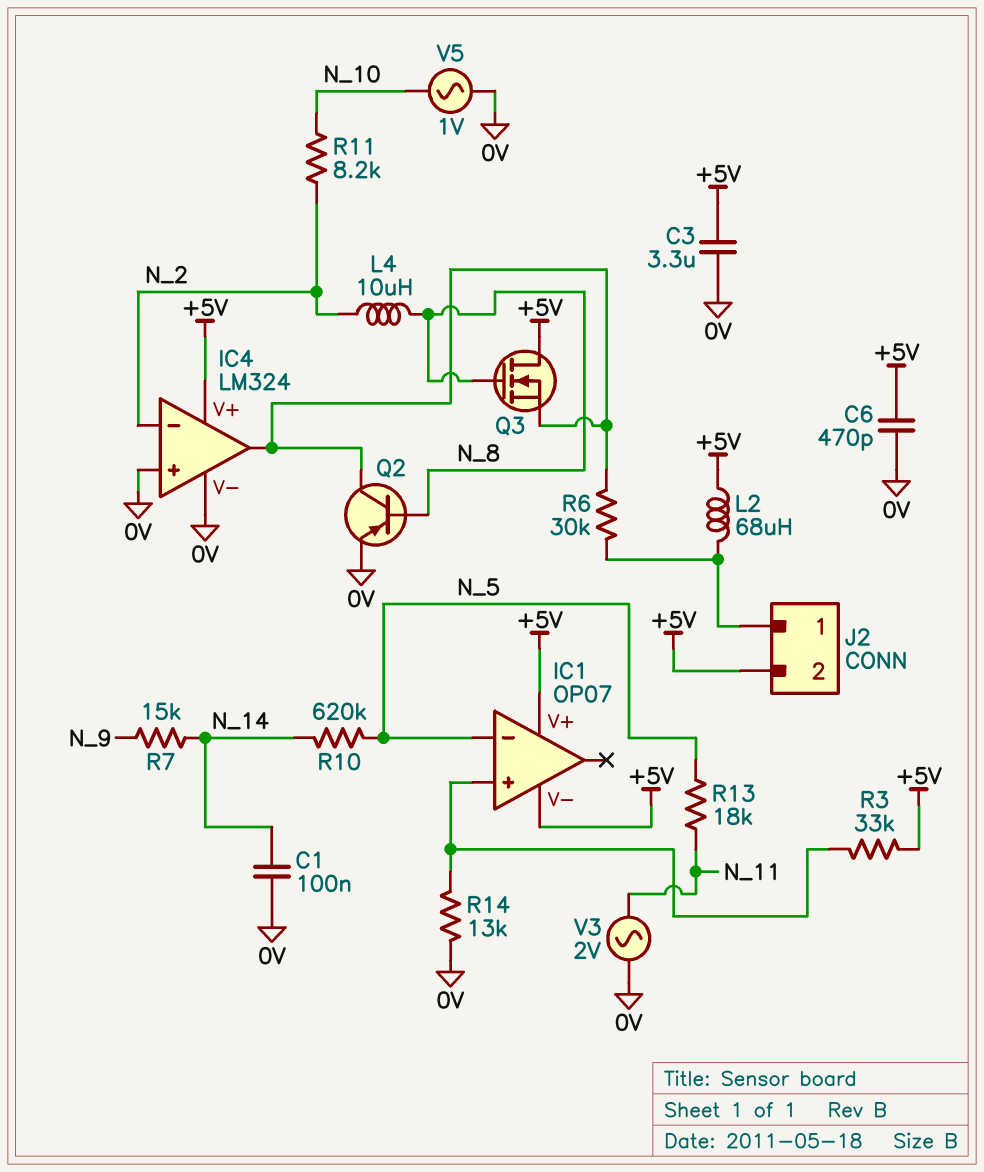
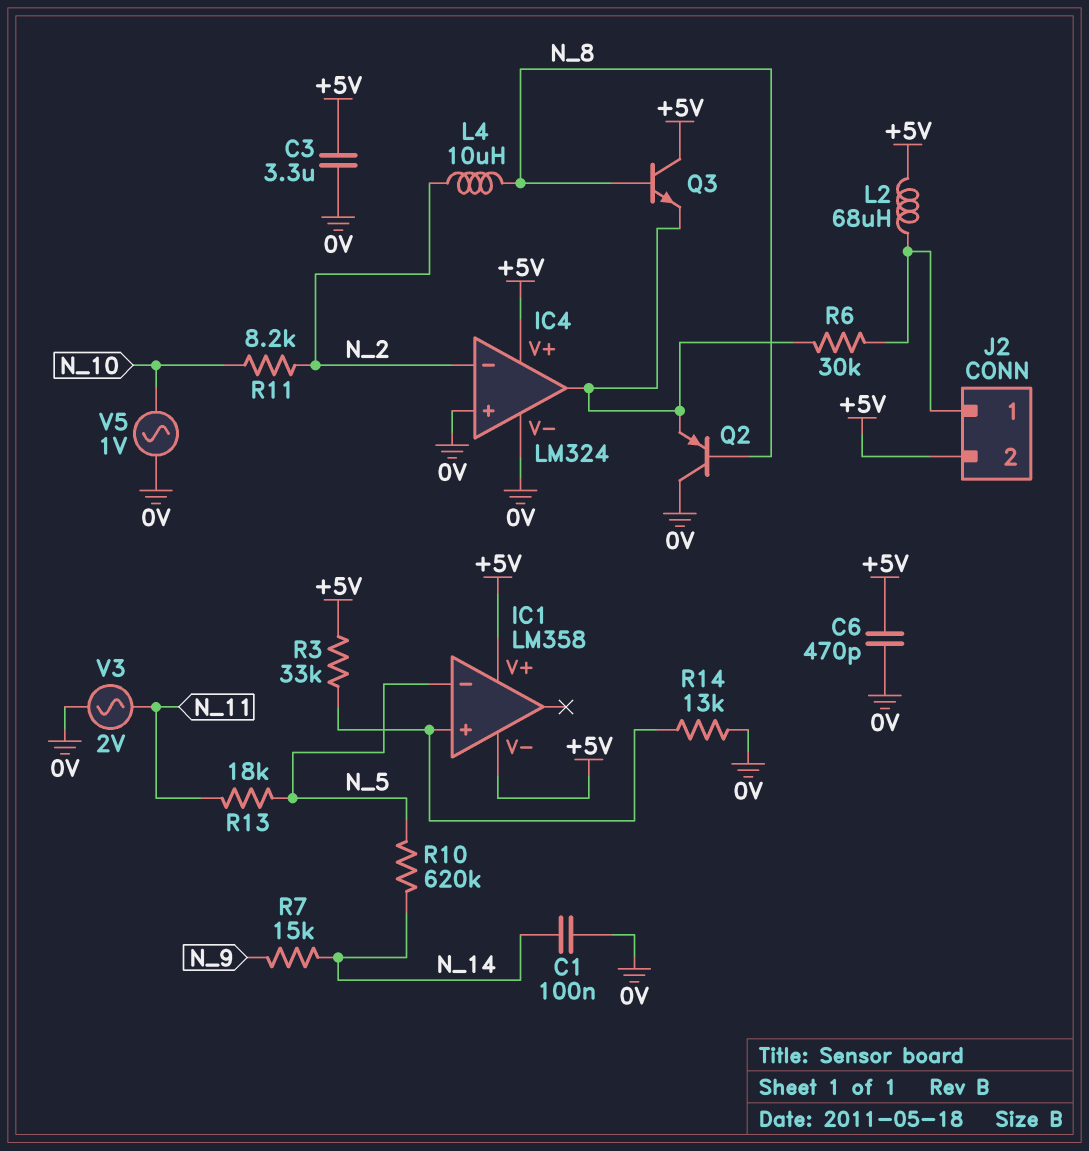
IC1: OP07 -> LM358
Q2: PNP (B N_8, C IC4/out, E 0V) -> PNP (B N_8, C 0V, E IC4/out)
Q3: NMOS (G N_8, D +5V, S IC4/out) -> NPN (B N_8, C +5V, E IC4/out)

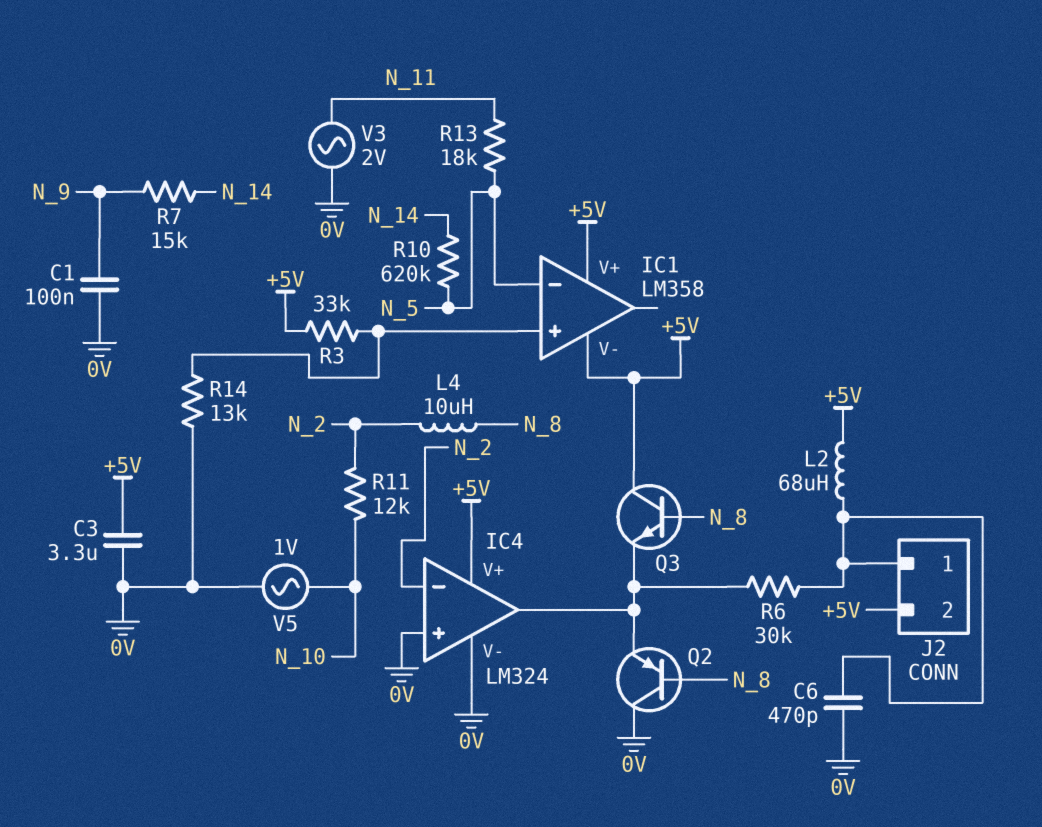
C1: 100nF (0V, N_14) -> 100nF (0V, N_9)
C6: 470pF (+5V, 0V) -> 470pF (0V, J2/1)
R11: 8.2k (N_2, N_10) -> 12k (N_2, N_10)

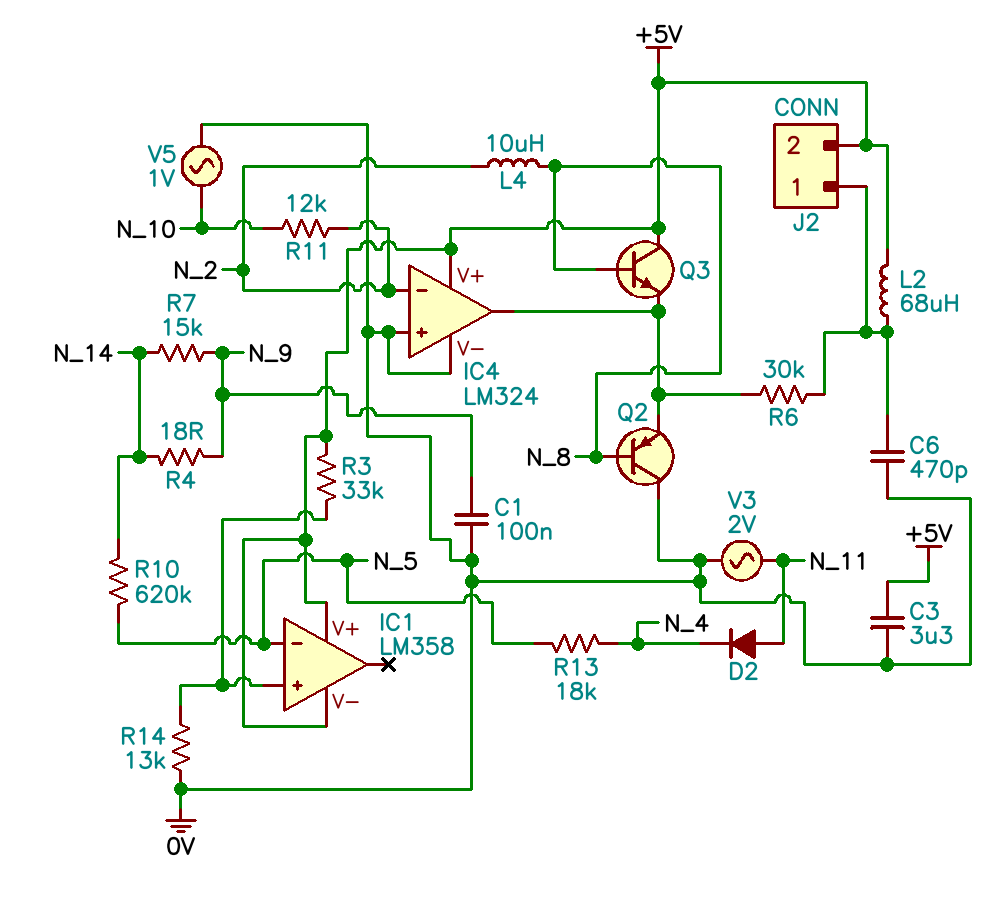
D2: none -> diode (A N_11, K N_4)
R4: none -> 18 (N_9, N_14)
R13: 18k (N_5, N_11) -> 18k (N_4, N_5)

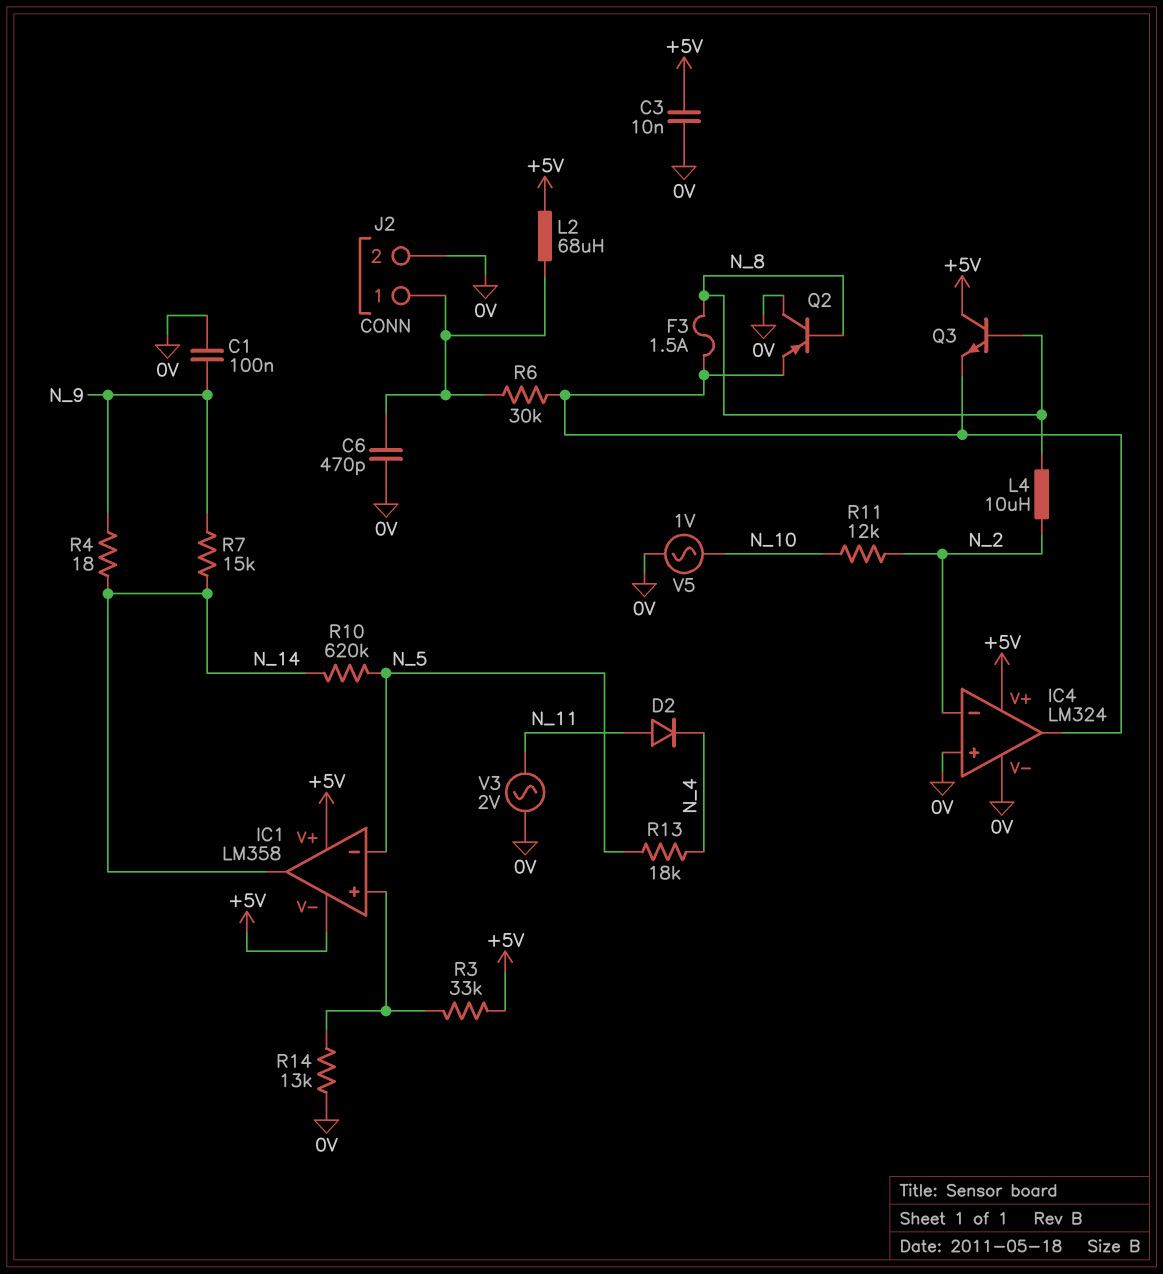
C3: 3.3uF (+5V, 0V) -> 10nF (+5V, 0V)
F3: none -> 1.5A (IC4/out, N_8)
IC1 pin out: none -> N_14
J2 pin 2: +5V -> 0V

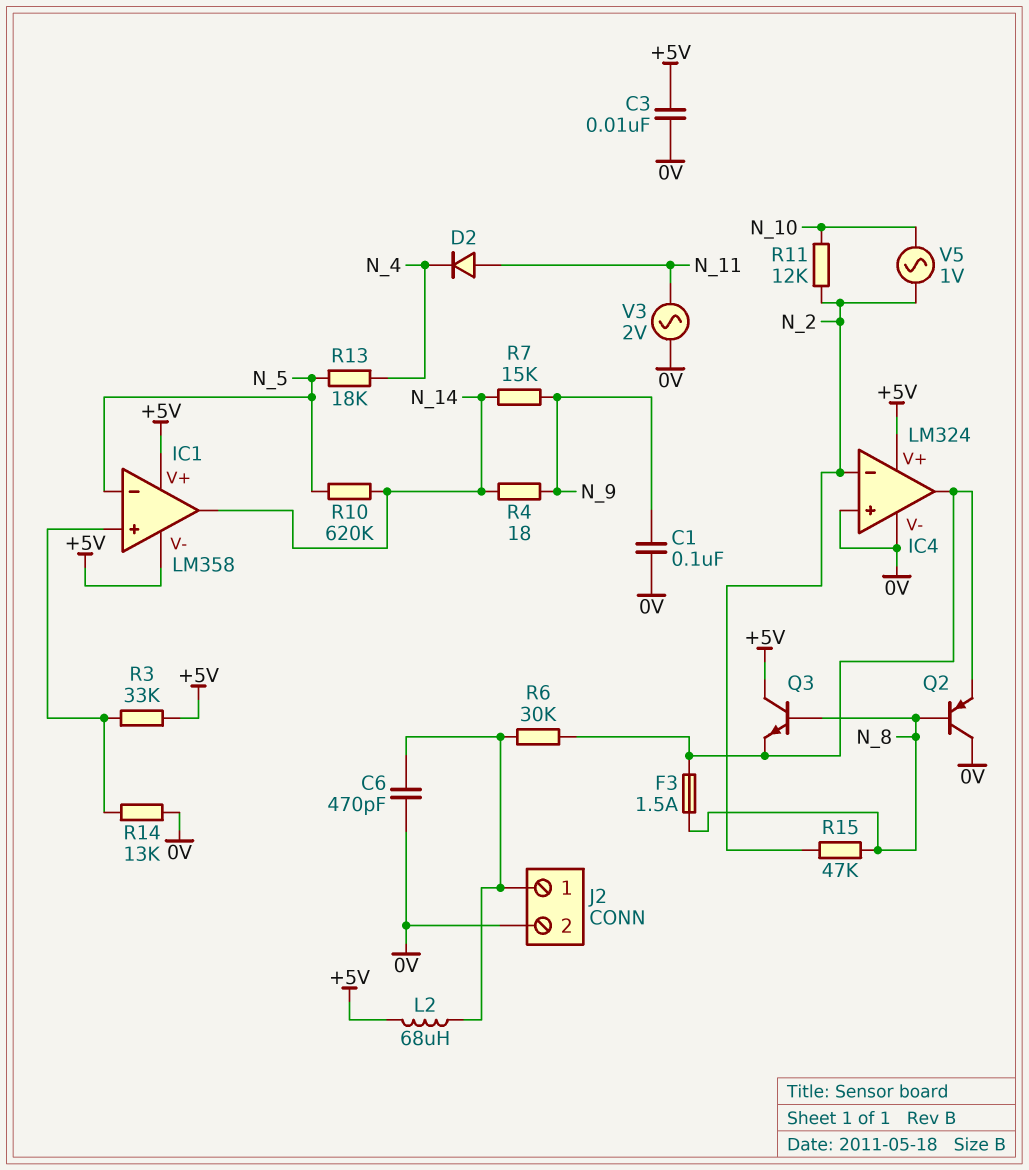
L4: 10uH (N_2, N_8) -> none
R15: none -> 47k (N_2, N_8)
V5: AC 1V (0V, N_10) -> AC 1V (N_2, N_10)

